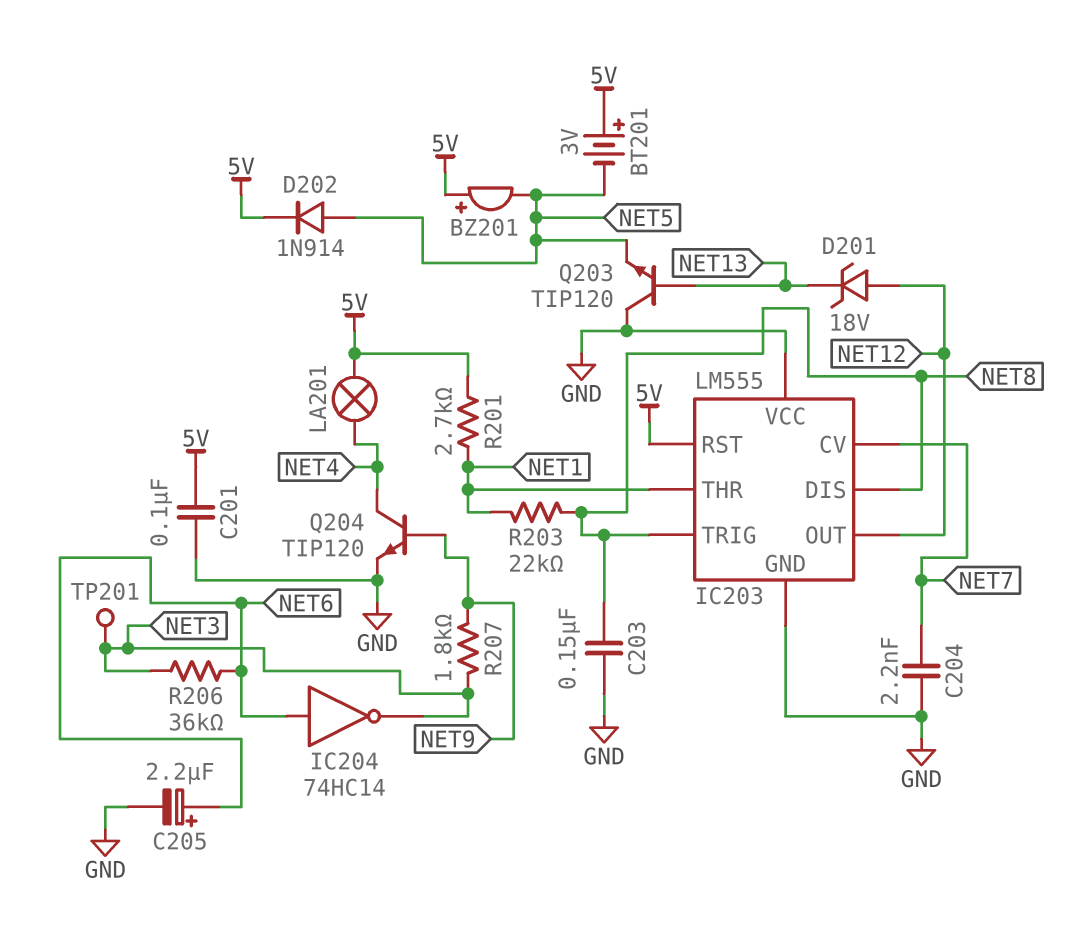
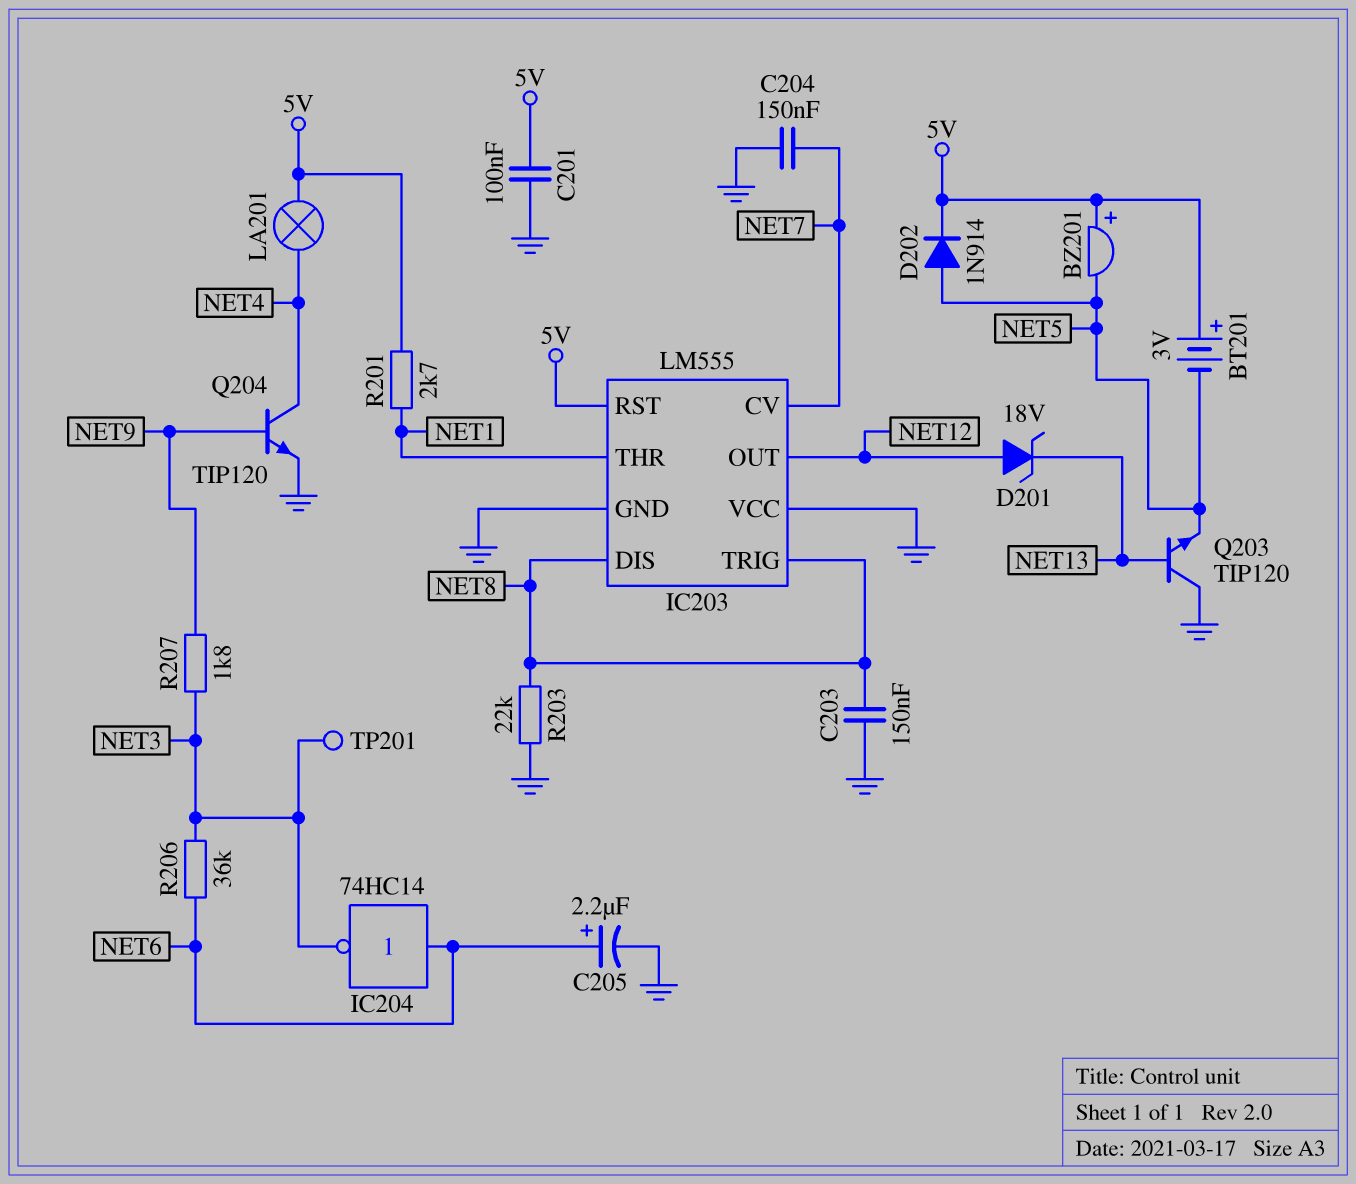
C204: 2.2nF (GND, NET7) -> 150nF (GND, NET7)
R203: 22k (NET1, NET8) -> 22k (GND, NET8)

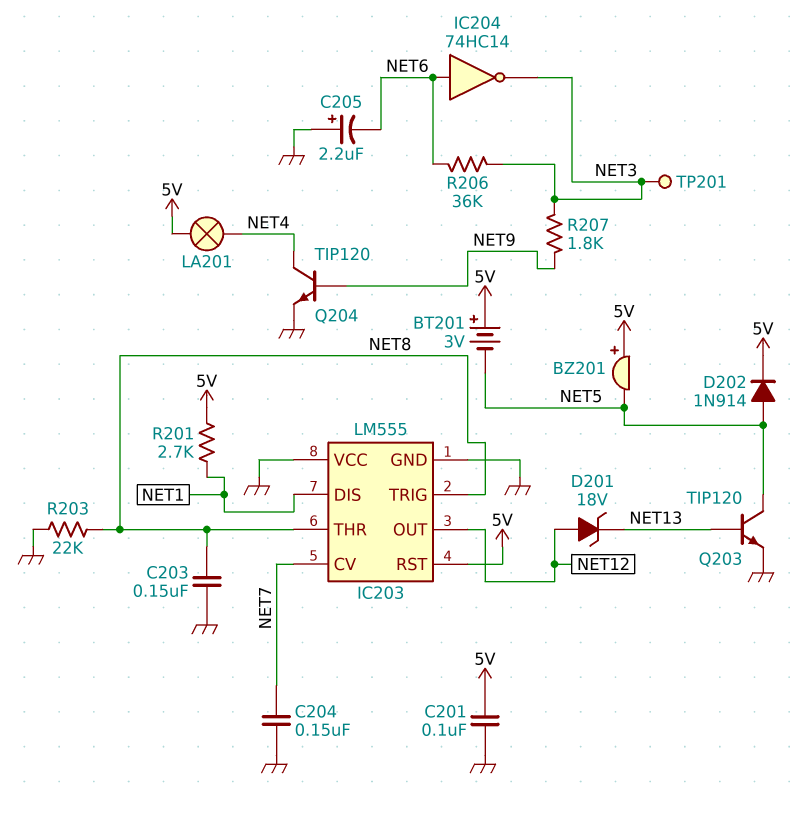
C205: 2.2uF (plus NET6, minus GND) -> 2.2uF (plus GND, minus NET6)
IC203 pin DIS: NET8 -> NET1
IC203 pin THR: NET1 -> NET8
Q203: NPN TIP120 (B NET13, C GND, E NET5) -> NPN TIP120 (B NET13, C NET5, E GND)

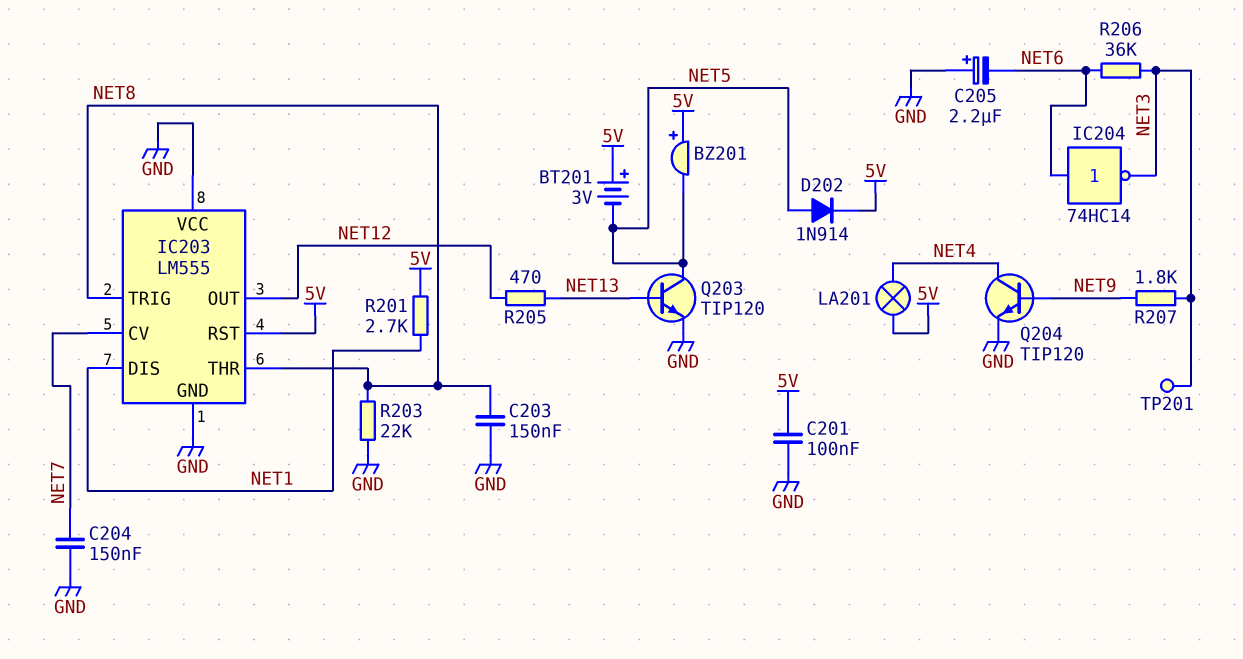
D201: zener 18V (A NET12, K NET13) -> none
R205: none -> 470 (NET12, NET13)

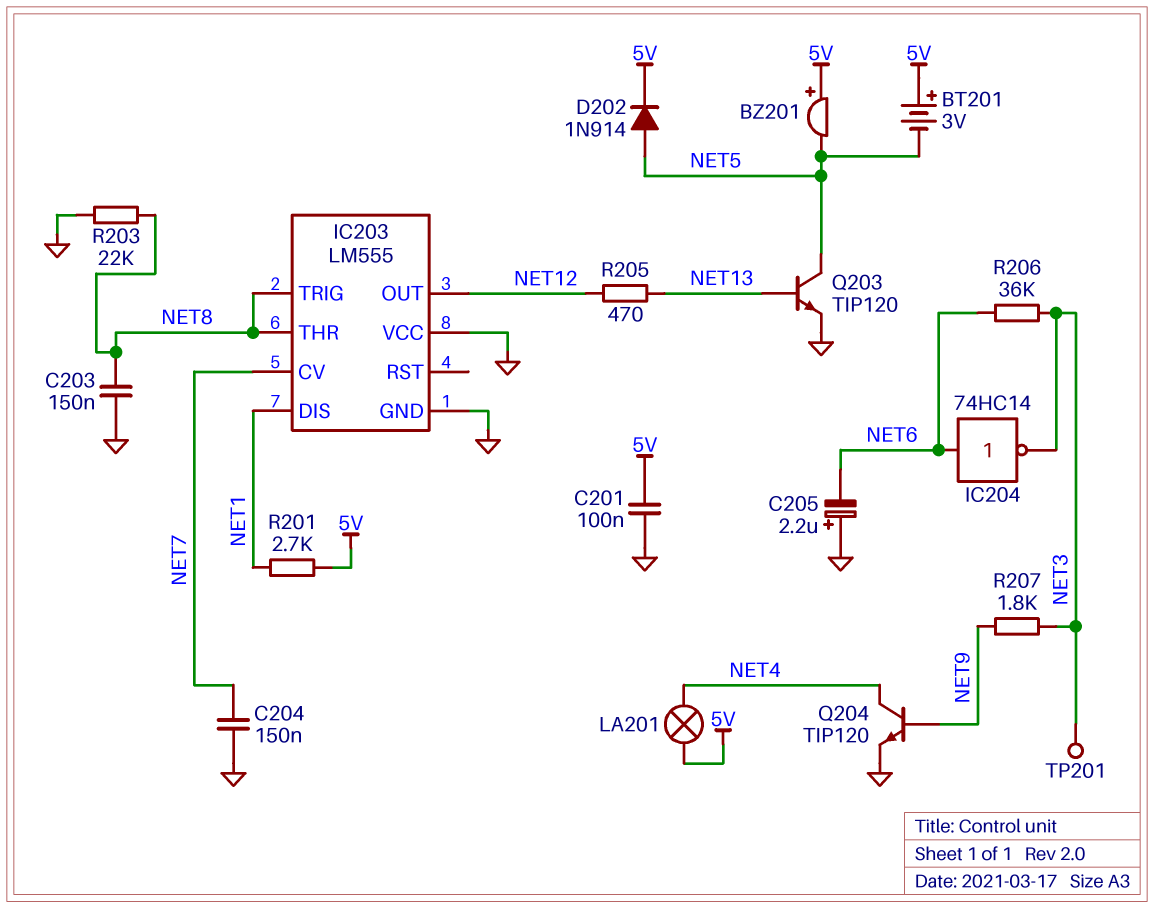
IC203 pin RST: 5V -> none

